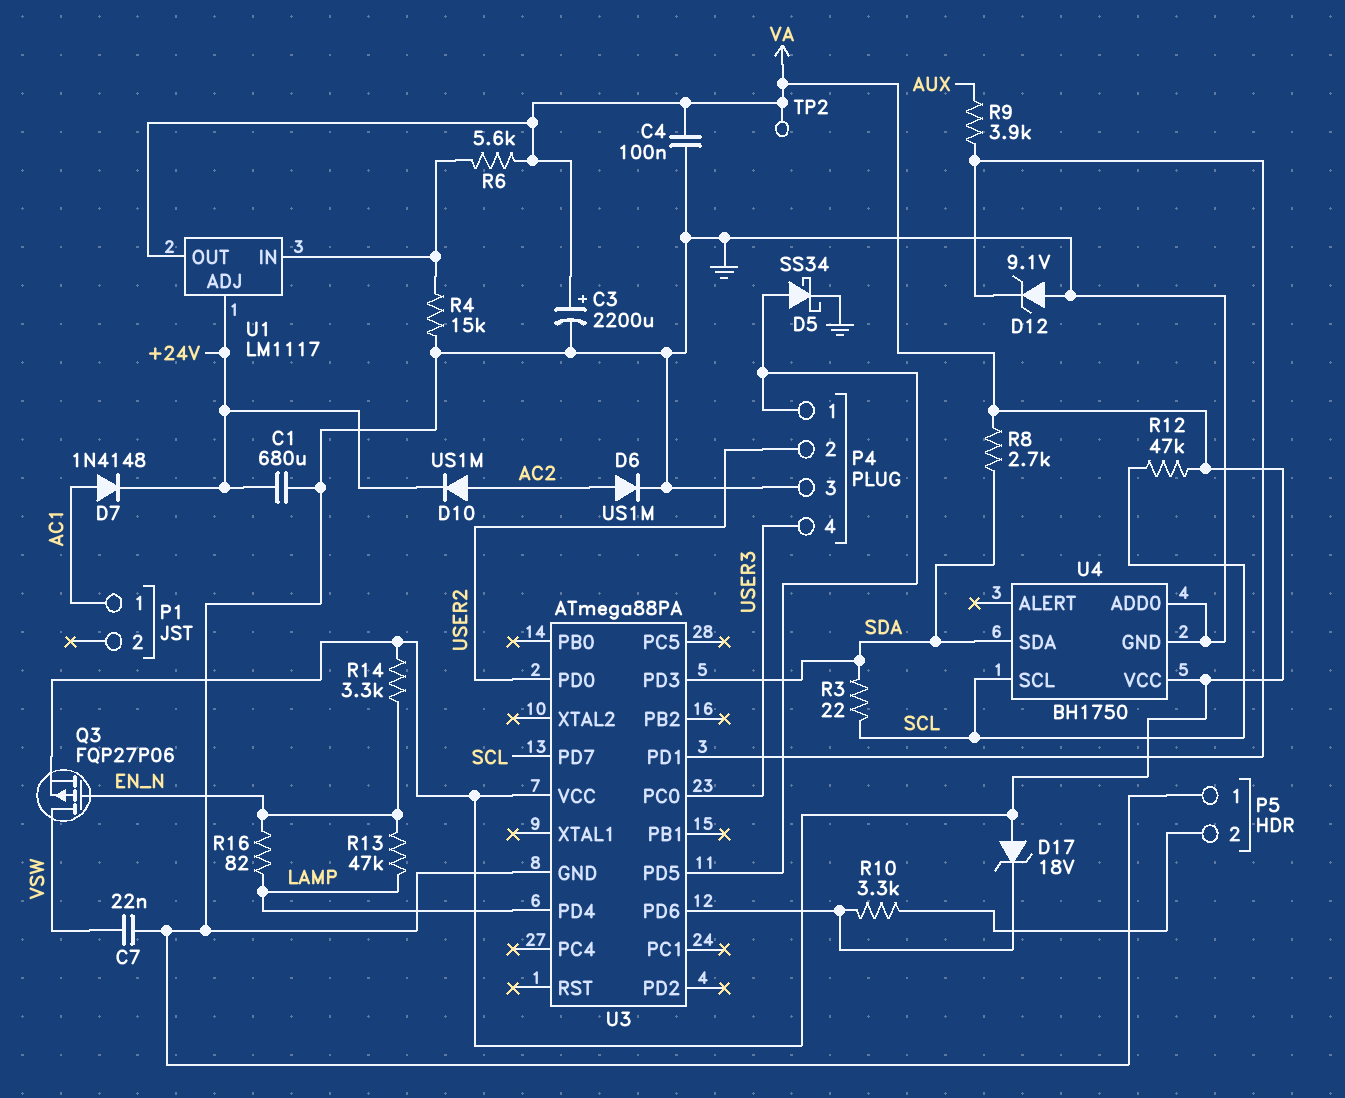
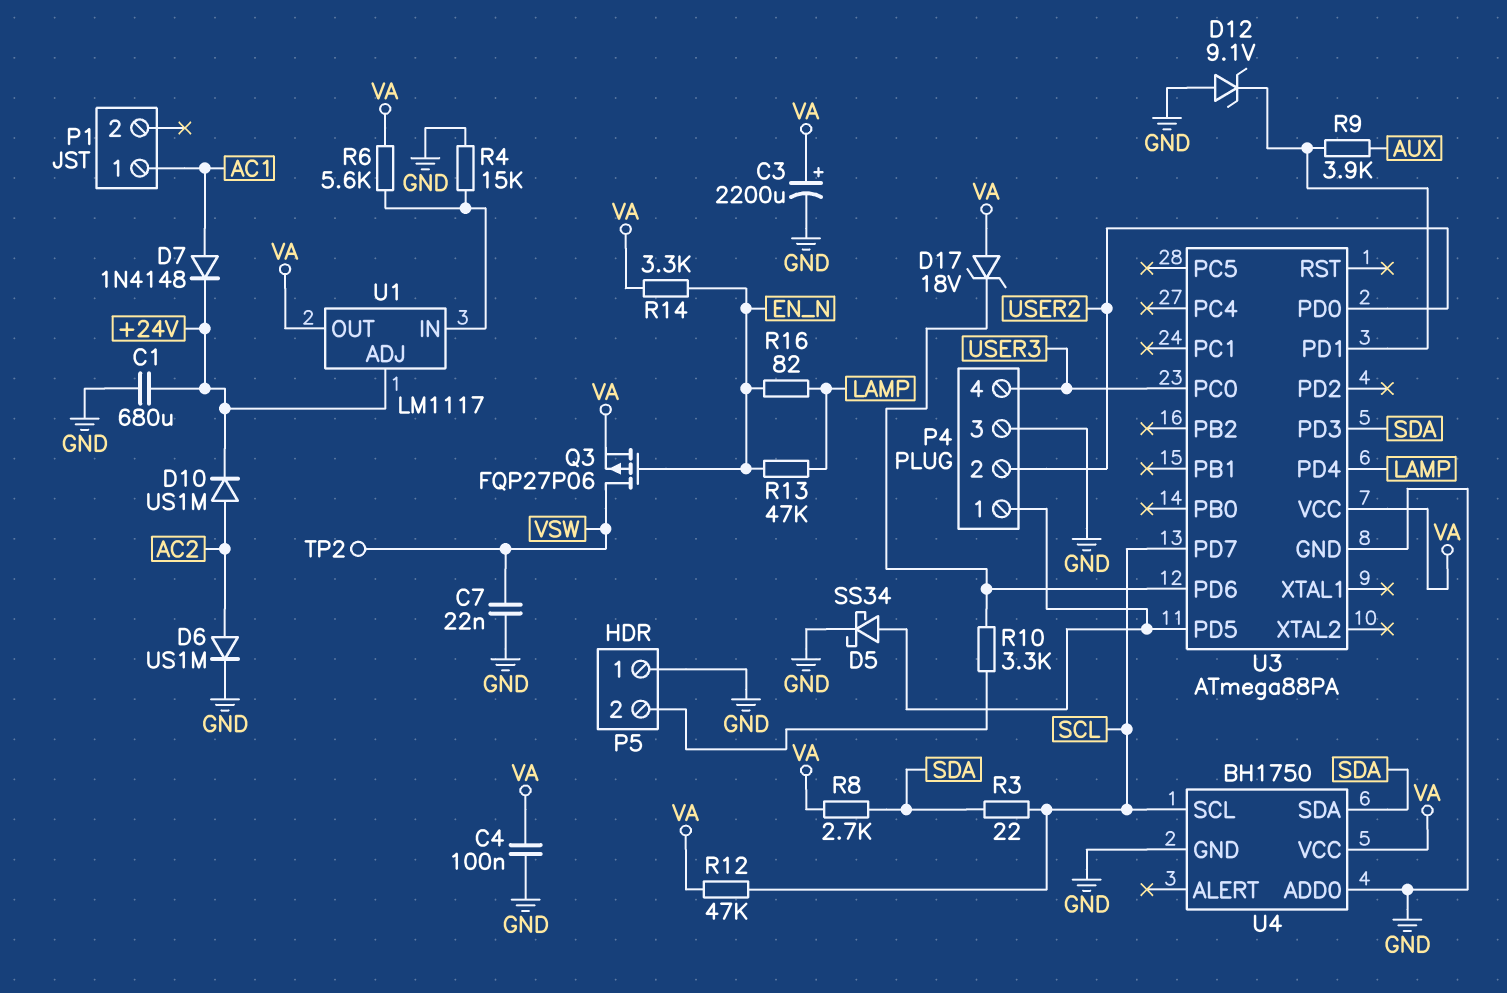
TP2: test point (VA) -> test point (VSW)

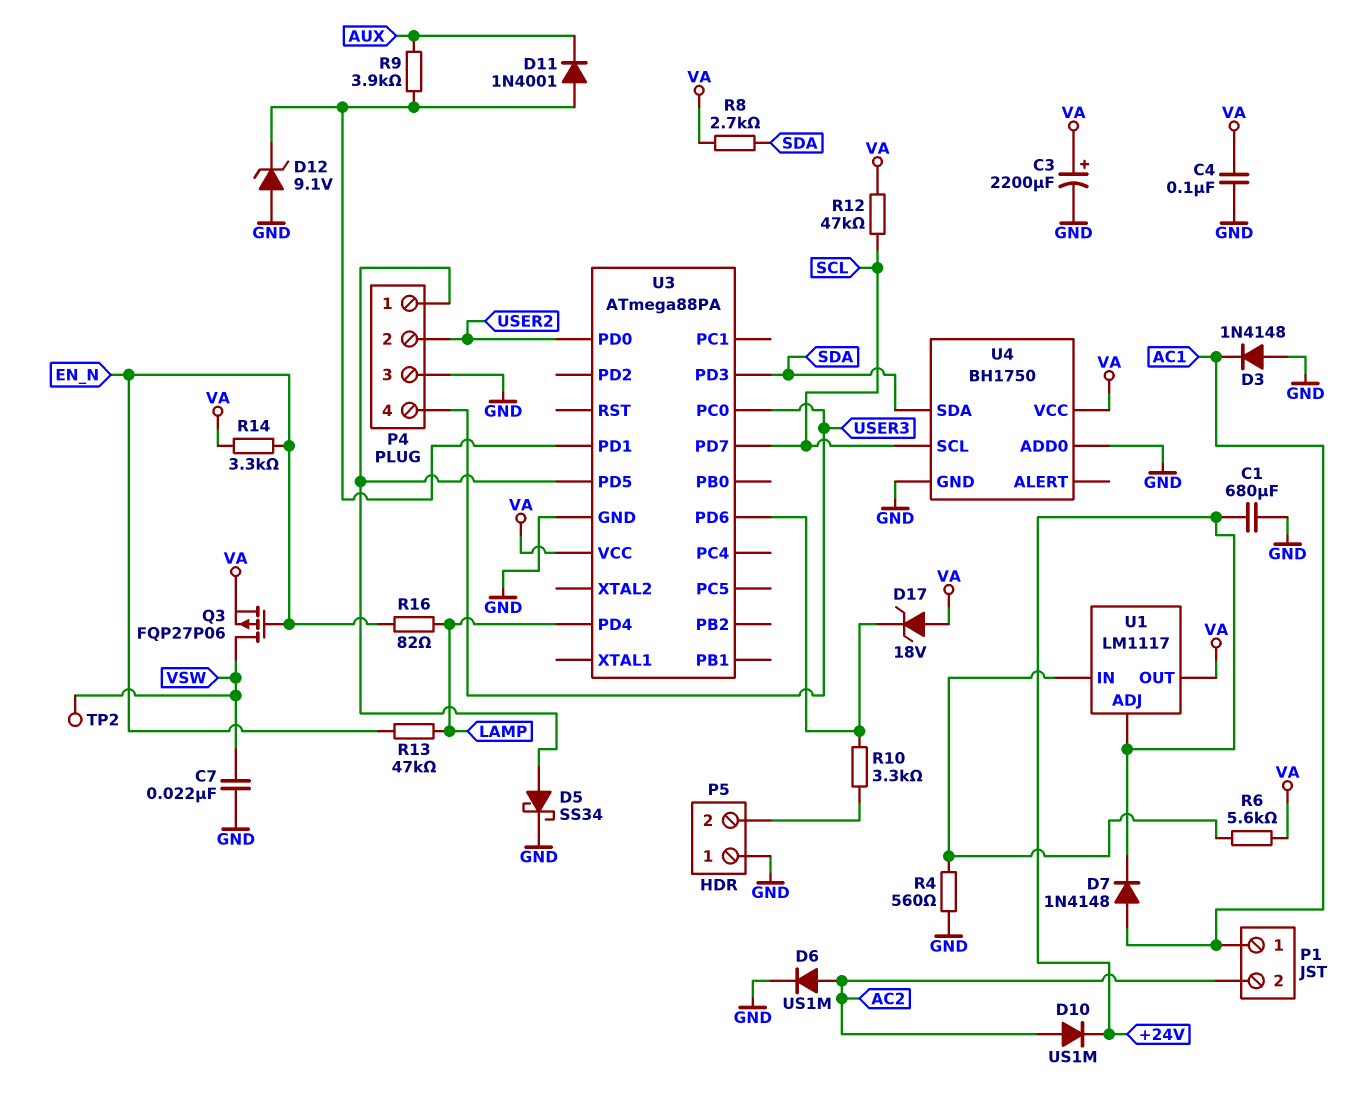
D3: none -> diode 1N4148 (A GND, K AC1)
D11: none -> diode 1N4001 (A U3/PD1, K AUX)
P1 pin 2: none -> AC2
R3: 22 (SCL, SDA) -> none
R4: 15k (GND, U1/IN) -> 560 (GND, U1/IN)

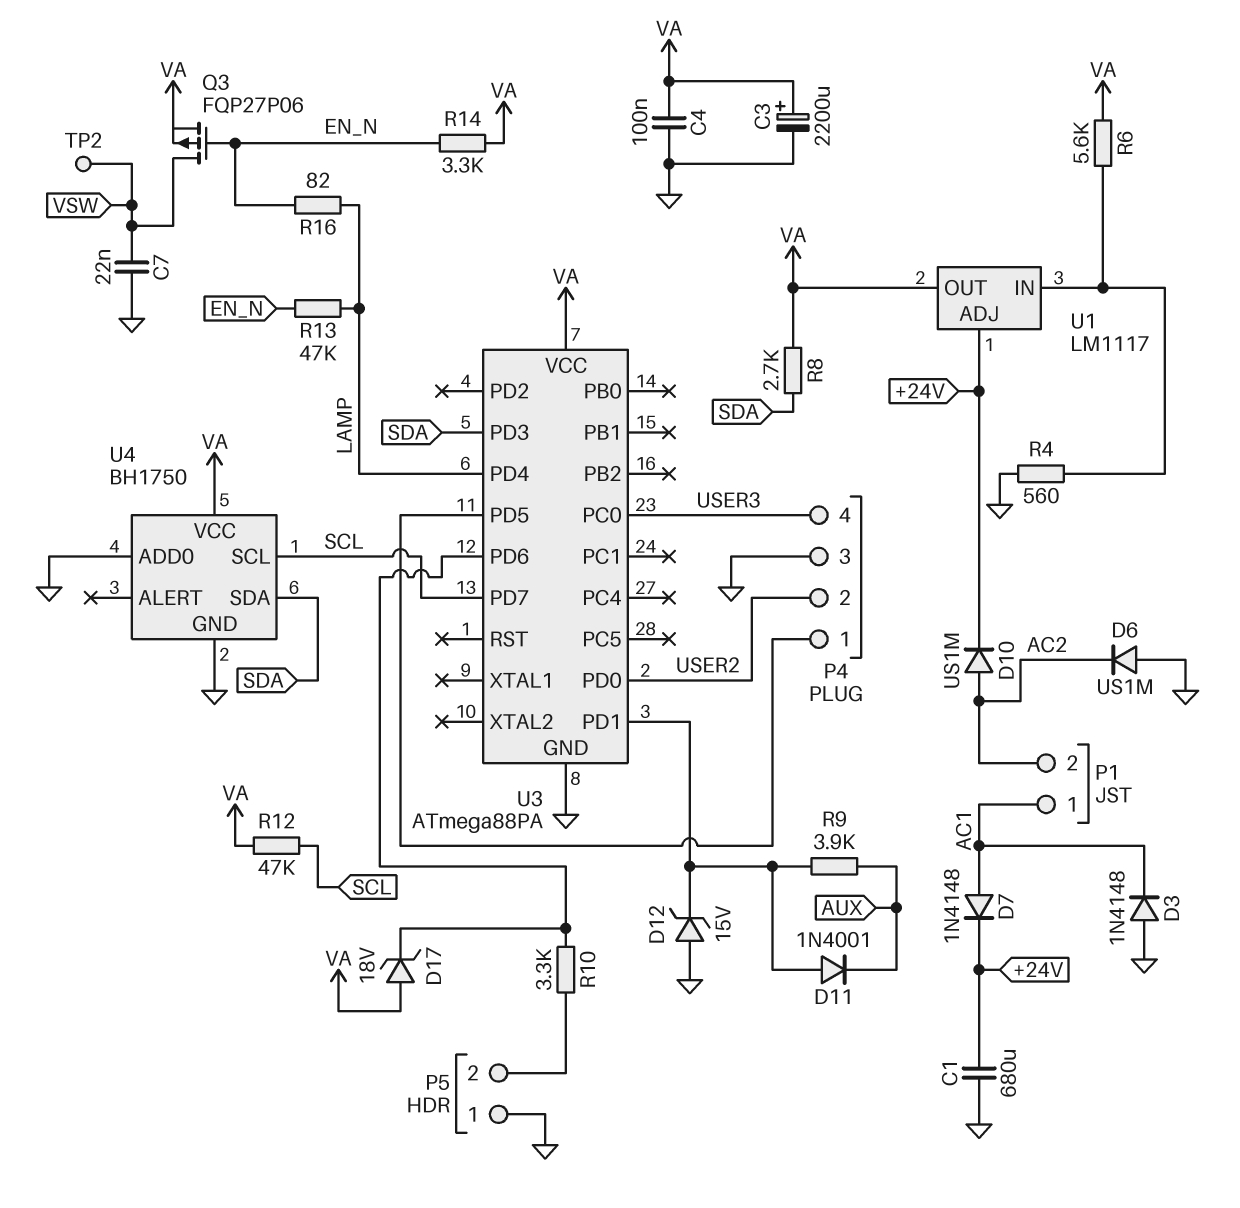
D5: schottky SS34 (A P4/1, K GND) -> none
D6: diode US1M (A AC2, K GND) -> diode US1M (A GND, K AC2)
D12: zener 9.1V (A GND, K U3/PD1) -> zener 15V (A GND, K U3/PD1)

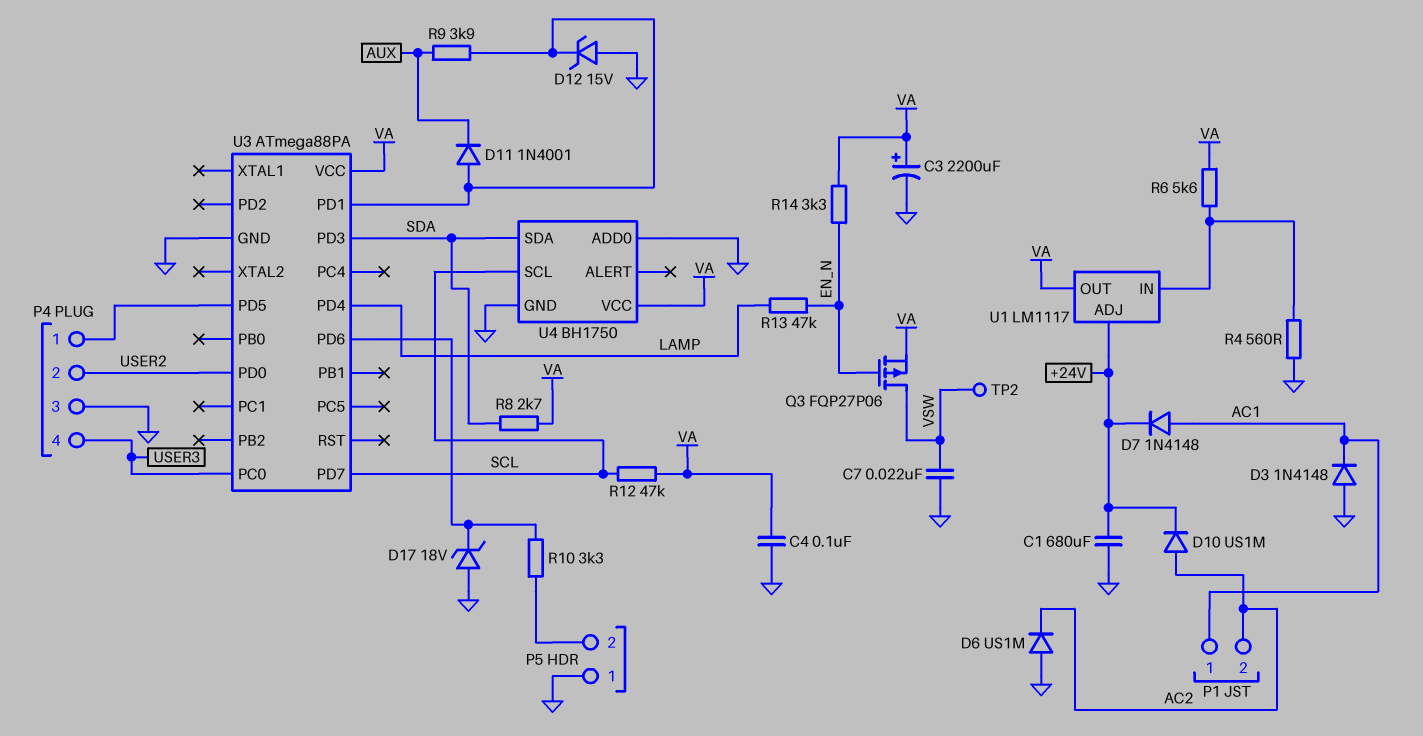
D17: zener 18V (A VA, K U3/PD6) -> zener 18V (A GND, K U3/PD6)
R16: 82 (EN_N, LAMP) -> none

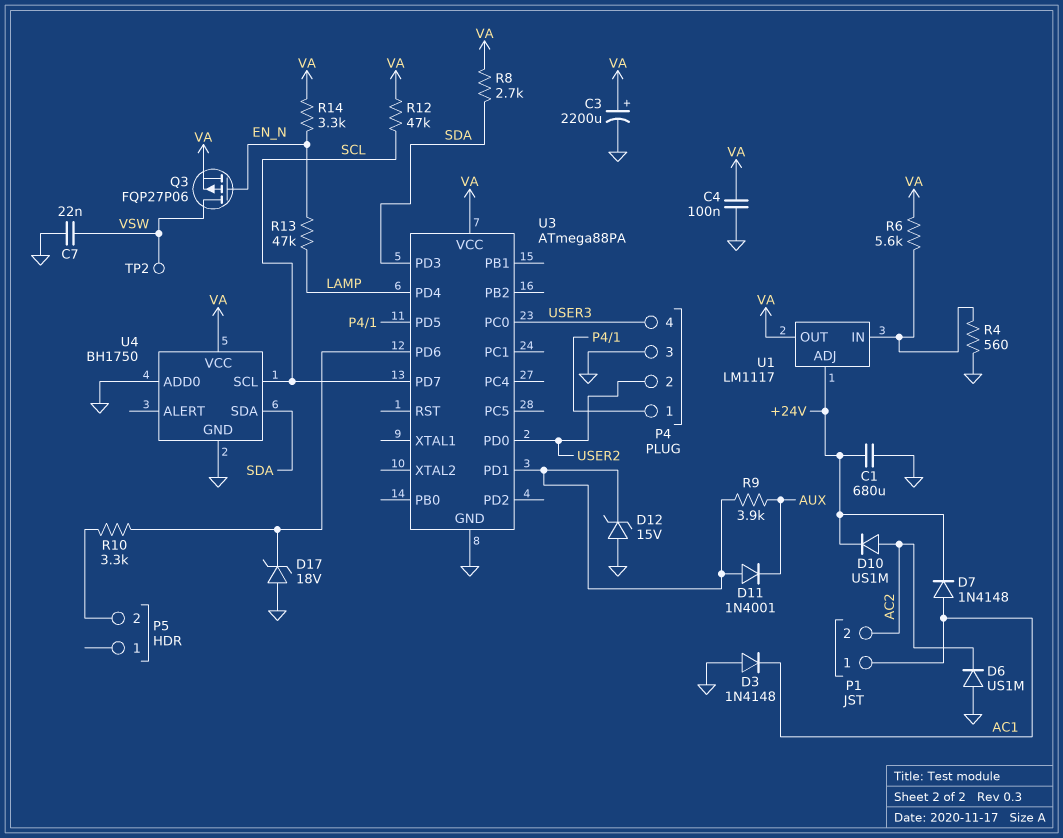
P5 pin 1: GND -> none

